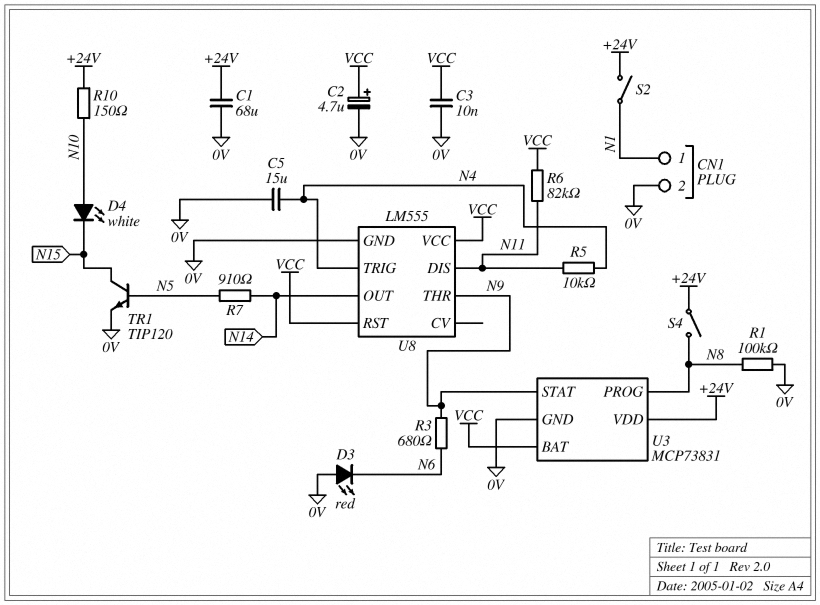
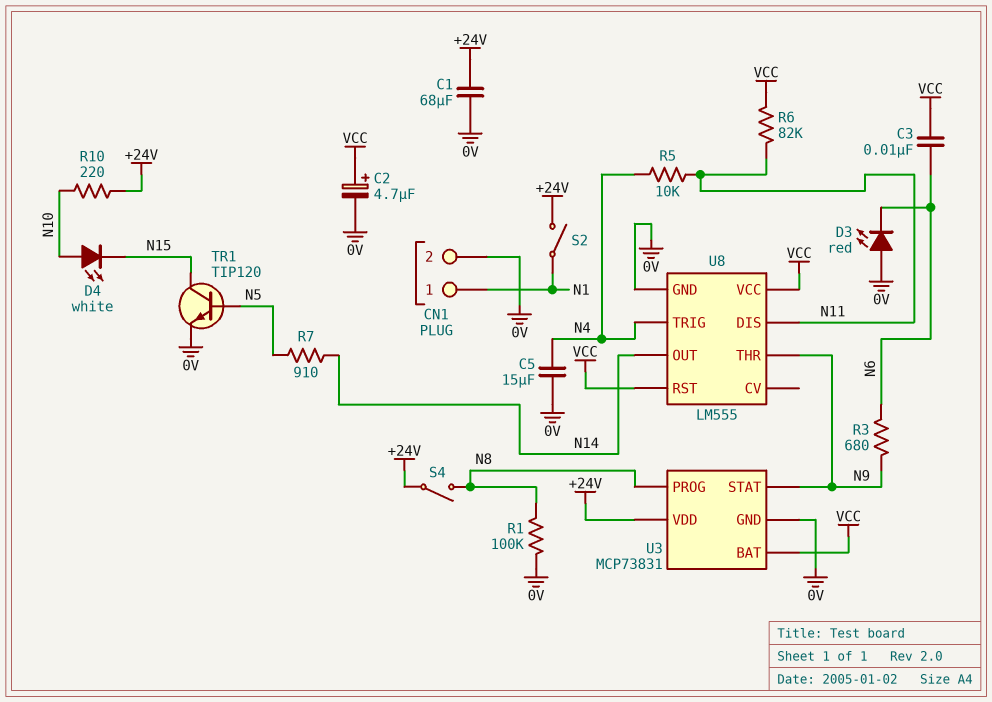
C3: 10nF (0V, VCC) -> 10nF (N6, VCC)
R10: 150 (+24V, N10) -> 220 (+24V, N10)

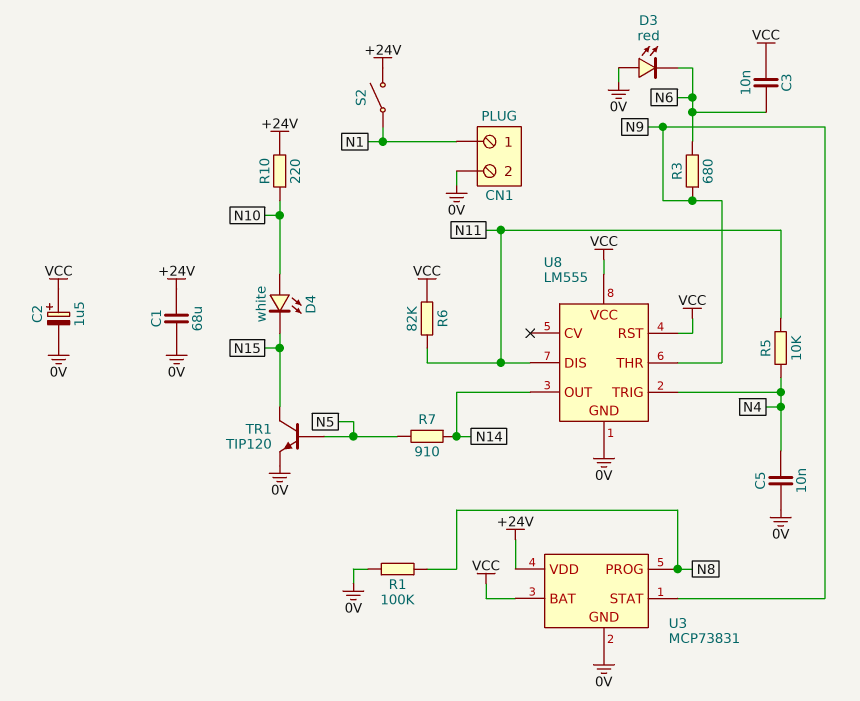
C2: 4.7uF (plus VCC, minus 0V) -> 1.5uF (plus VCC, minus 0V)
C5: 15uF (0V, N4) -> 10nF (0V, N4)
S4: switch (+24V, N8) -> none

